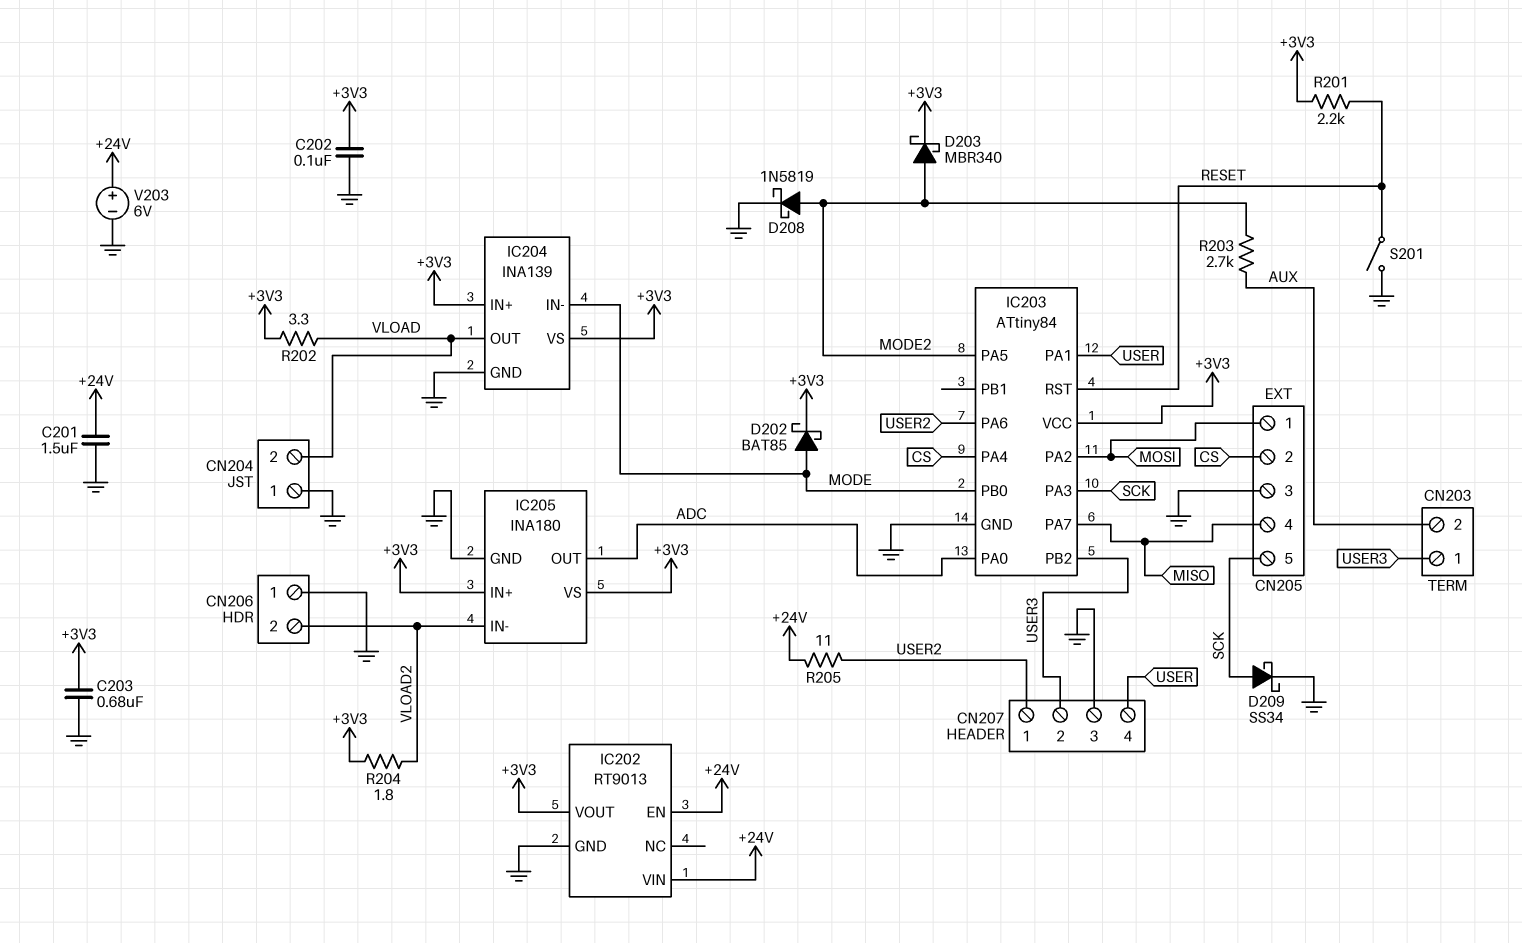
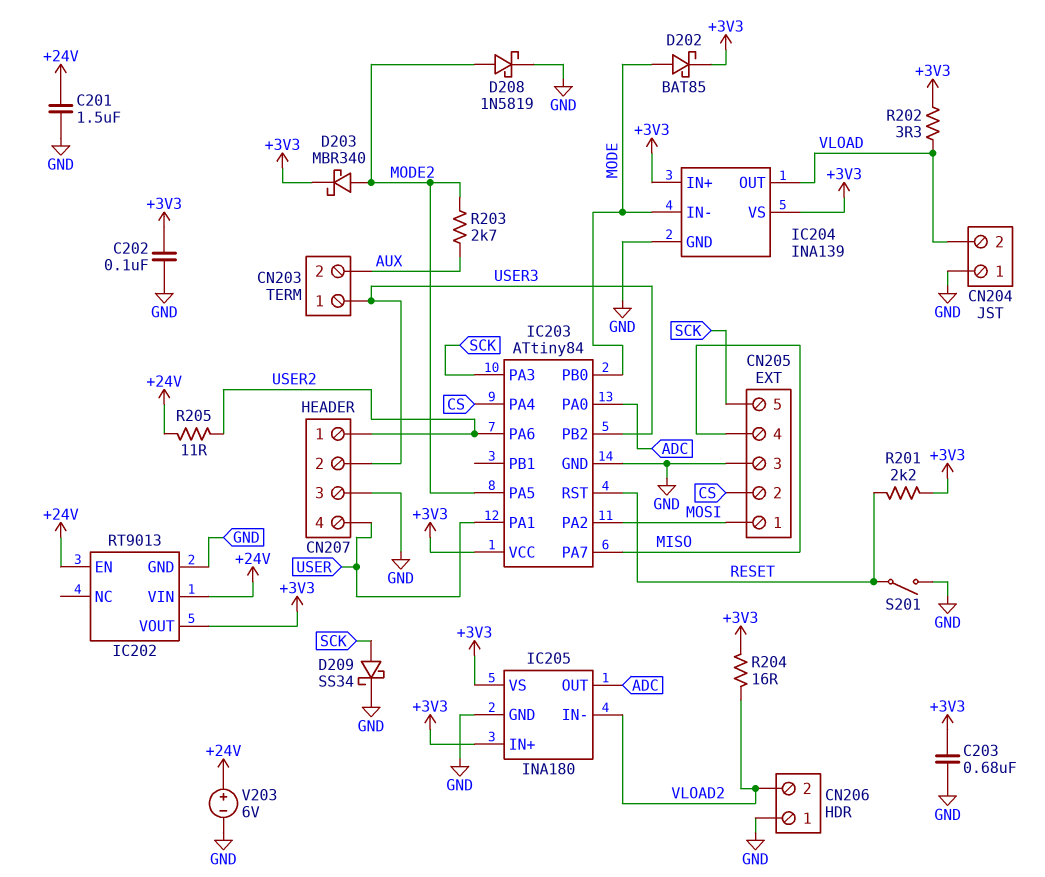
R204: 1.8 (+3V3, VLOAD2) -> 16 (+3V3, VLOAD2)

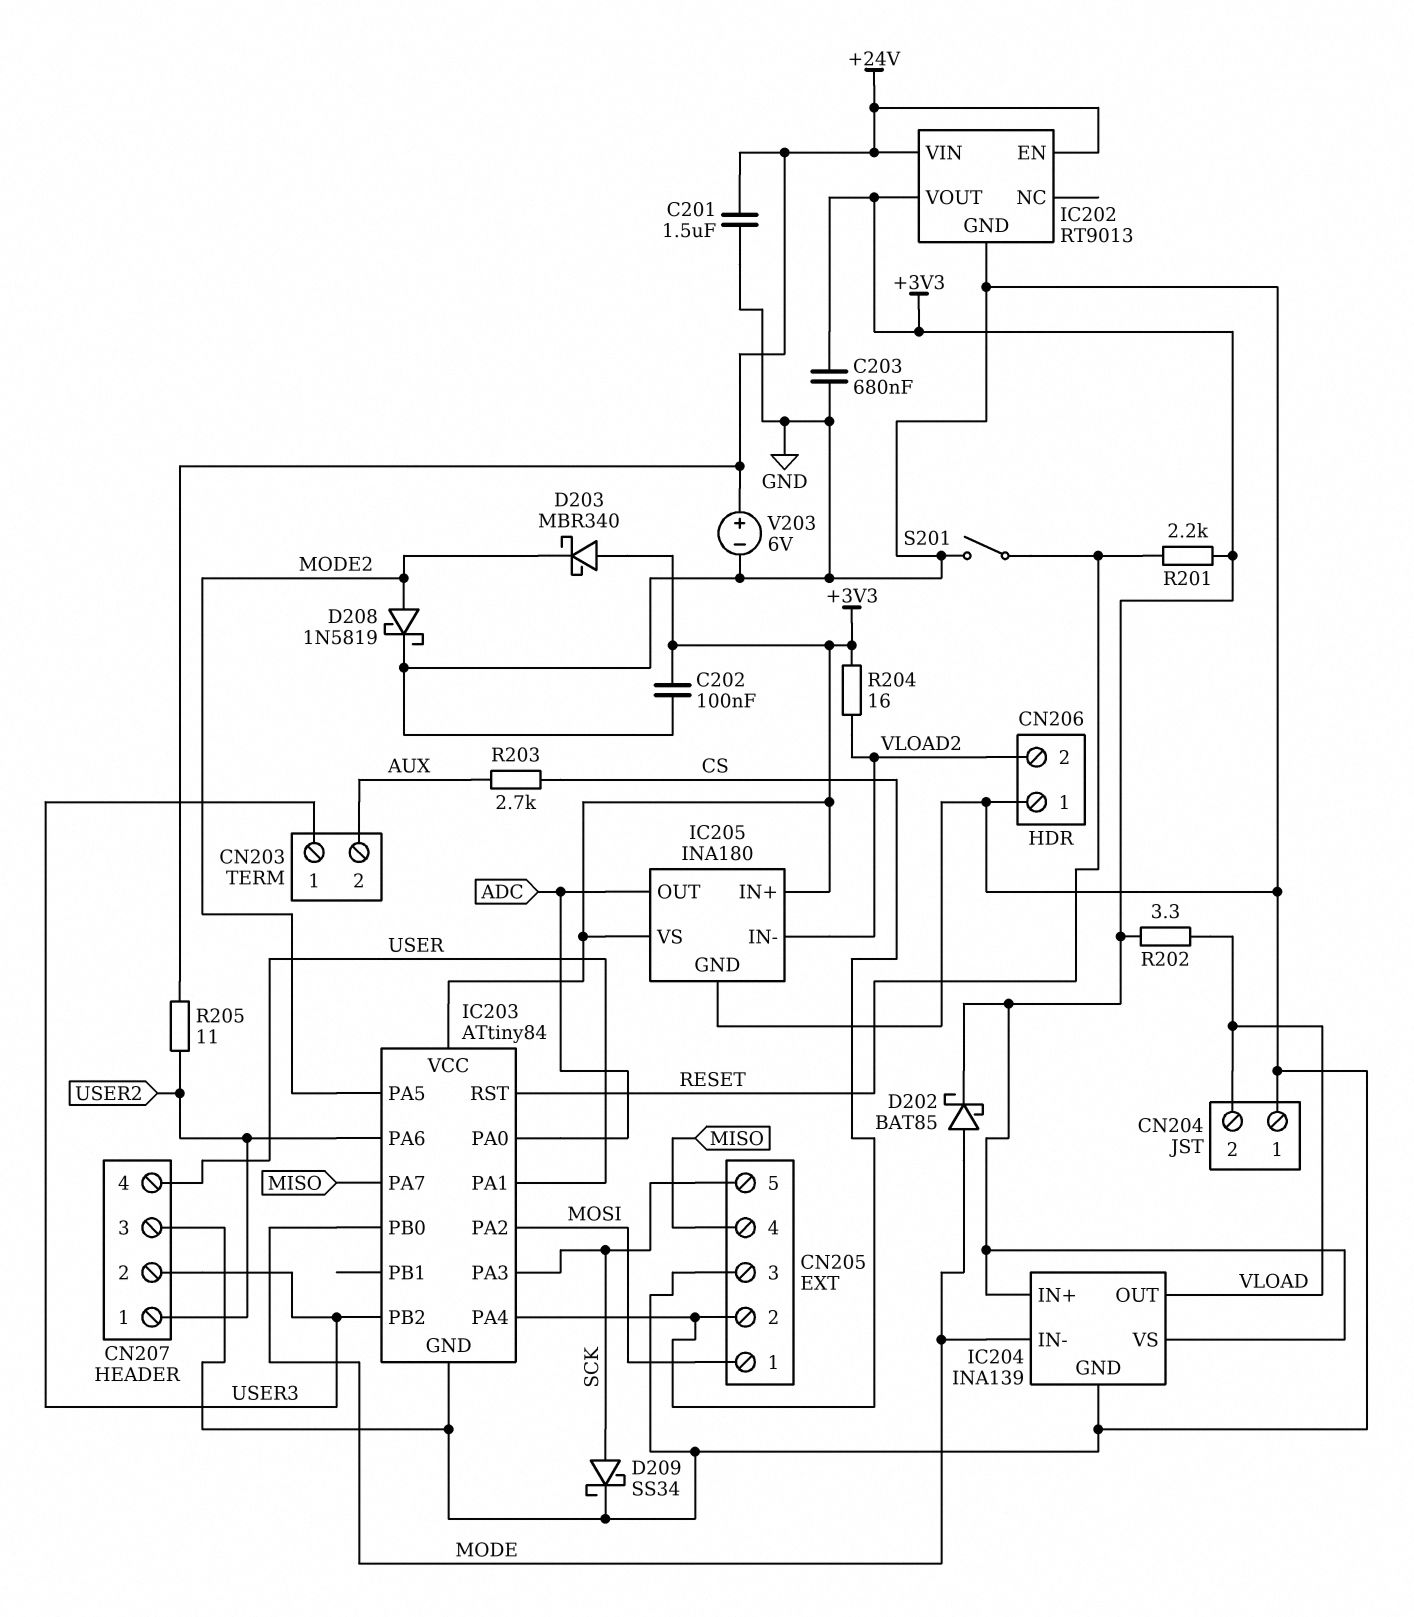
D203: schottky MBR340 (A MODE2, K +3V3) -> schottky MBR340 (A +3V3, K MODE2)
R203: 2.7k (AUX, MODE2) -> 2.7k (AUX, CS)

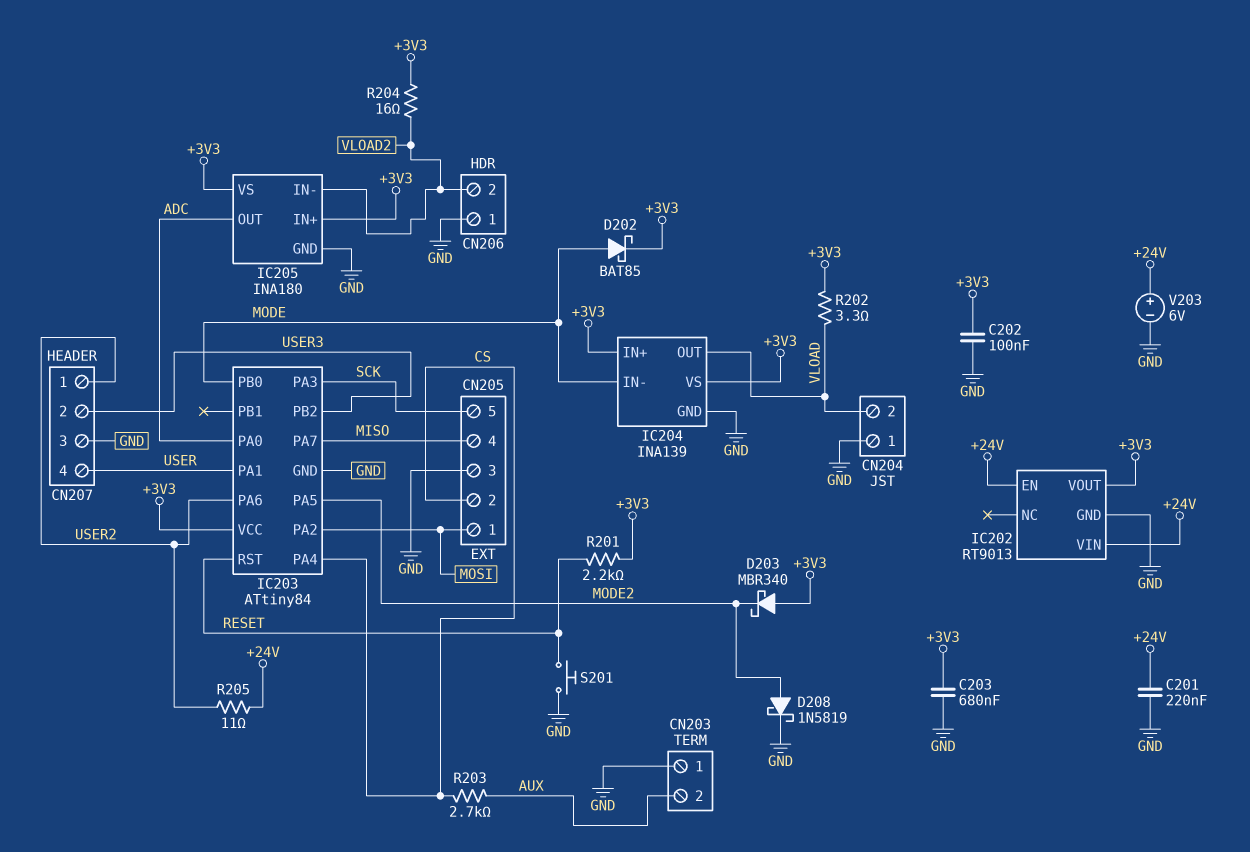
C201: 1.5uF (+24V, GND) -> 220nF (+24V, GND)
CN203 pin 1: USER3 -> GND
D209: schottky SS34 (A SCK, K GND) -> none
S201: switch (GND, RESET) -> button (GND, RESET)

